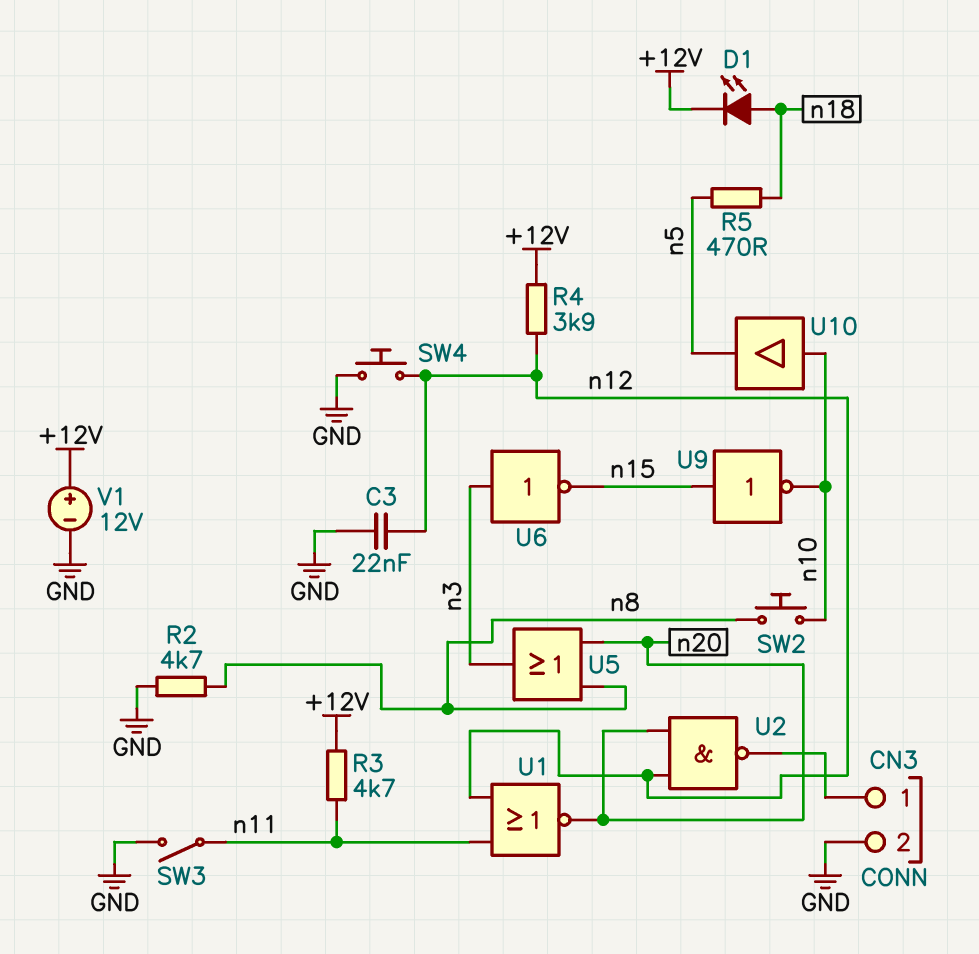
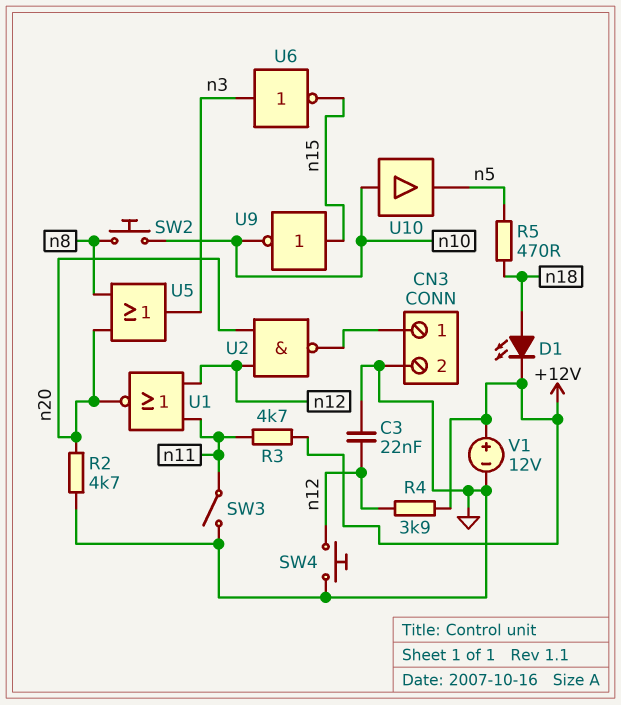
R2: 4.7k (GND, n8) -> 4.7k (GND, n20)

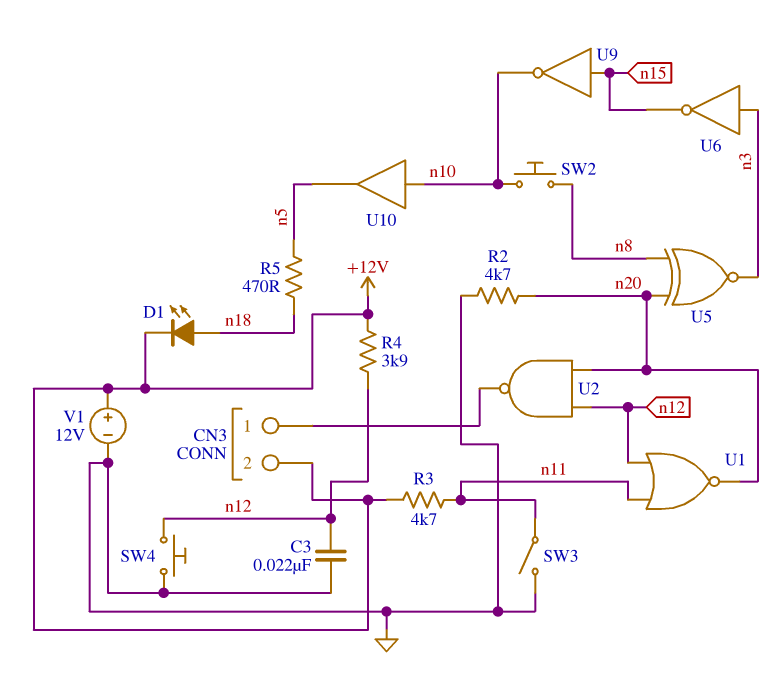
CN3 pin 2: GND -> +12V
U5: OR (in n8, in n20, out n3) -> XNOR (in n8, in n20, out n3)

